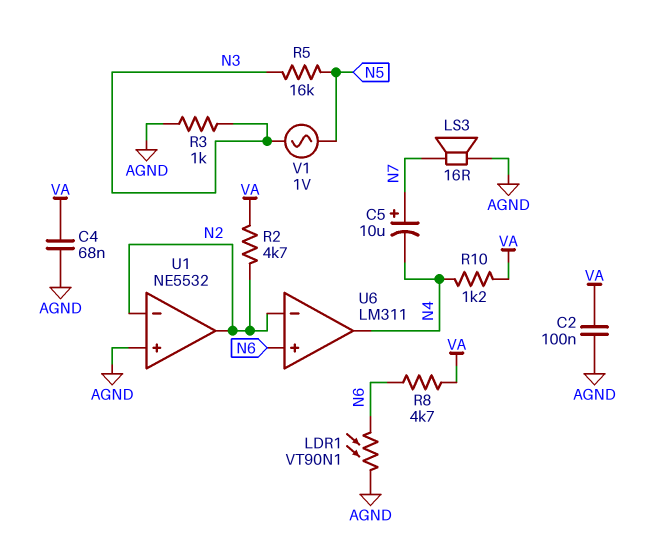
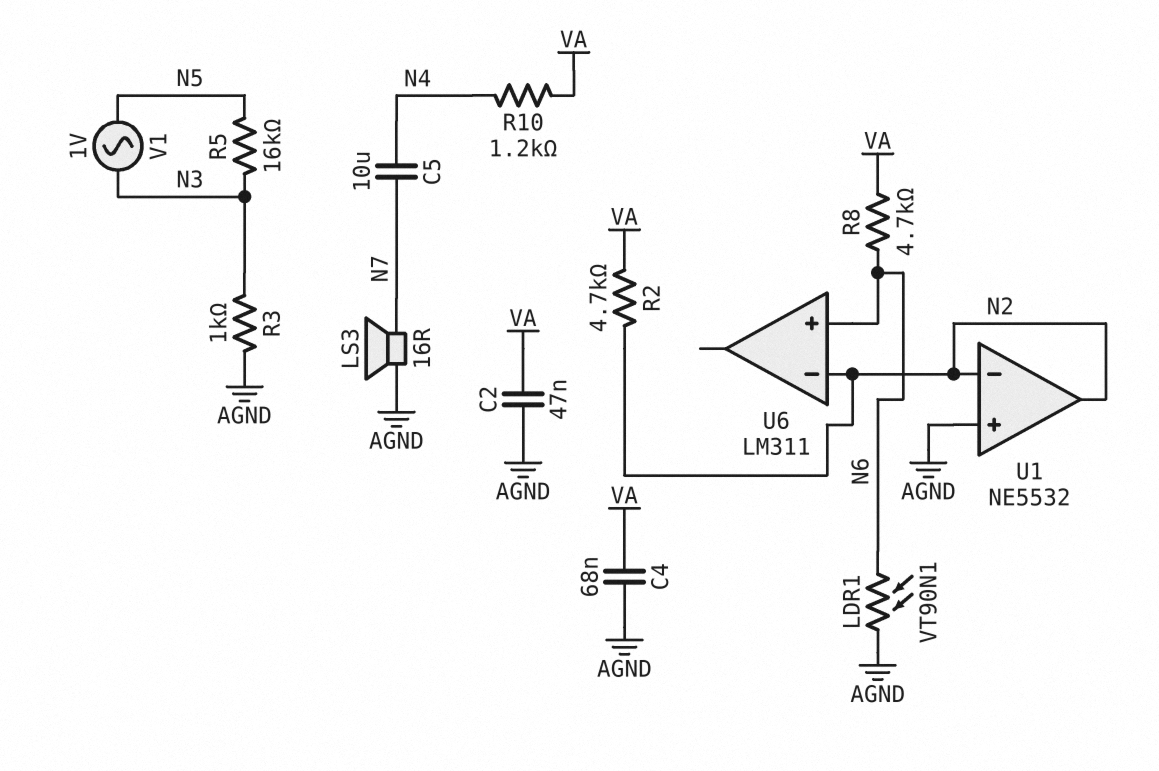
C2: 100nF (AGND, VA) -> 47nF (AGND, VA)
C5: 10uF (plus N7, minus N4) -> 10uF (N4, N7)
U6 pin out: N4 -> none

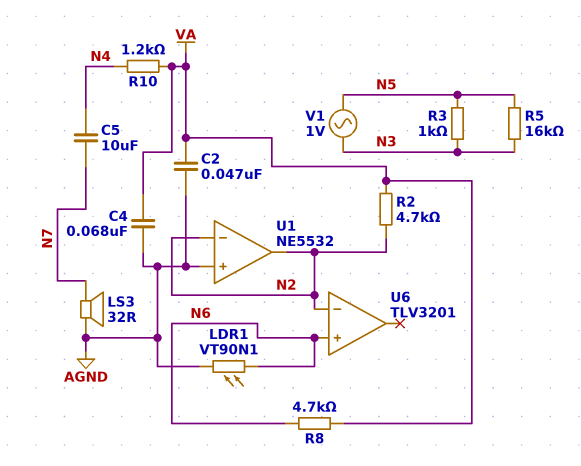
LS3: speaker 16R (AGND, N7) -> speaker 32R (AGND, N7)
R3: 1k (AGND, N3) -> 1k (N3, N5)
U6: LM311 -> TLV3201

